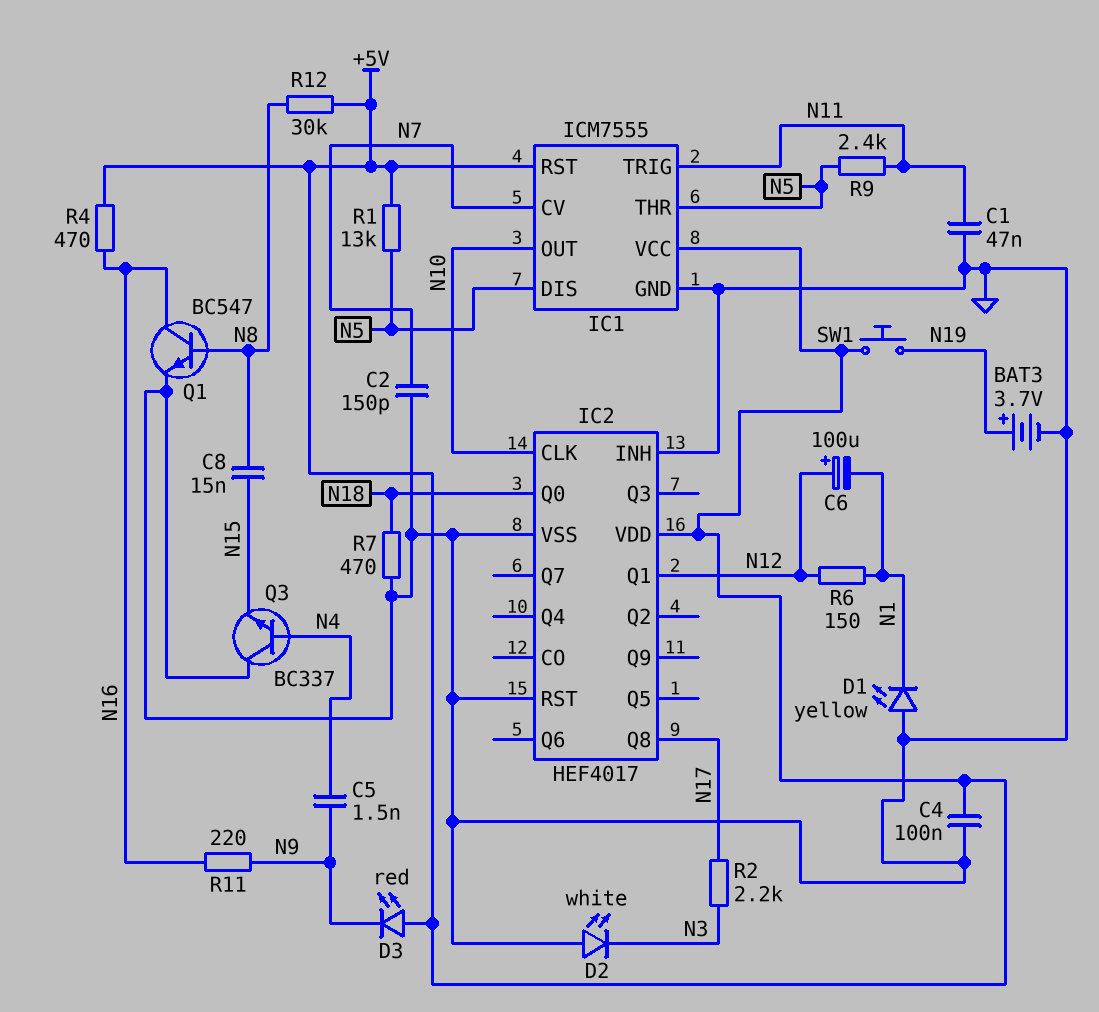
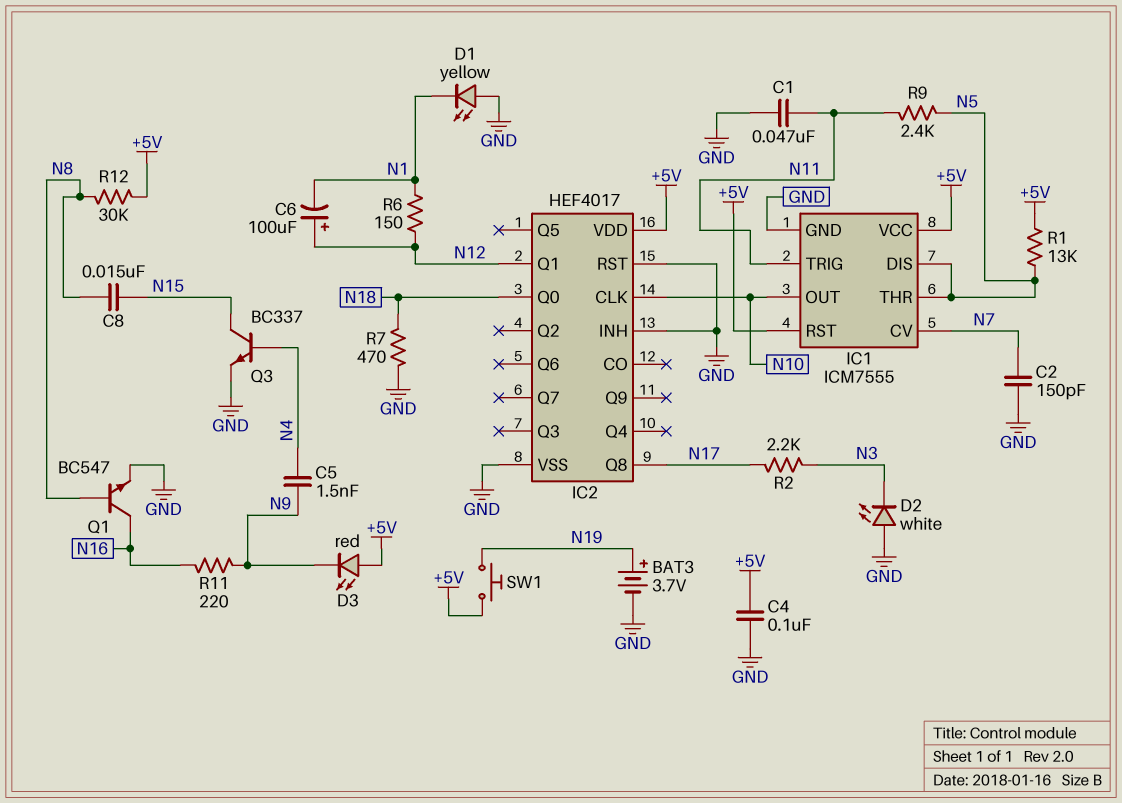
Q3: NPN BC337 (B N4, C GND, E N15) -> NPN BC337 (B N4, C N15, E GND)
R4: 470 (+5V, N16) -> none

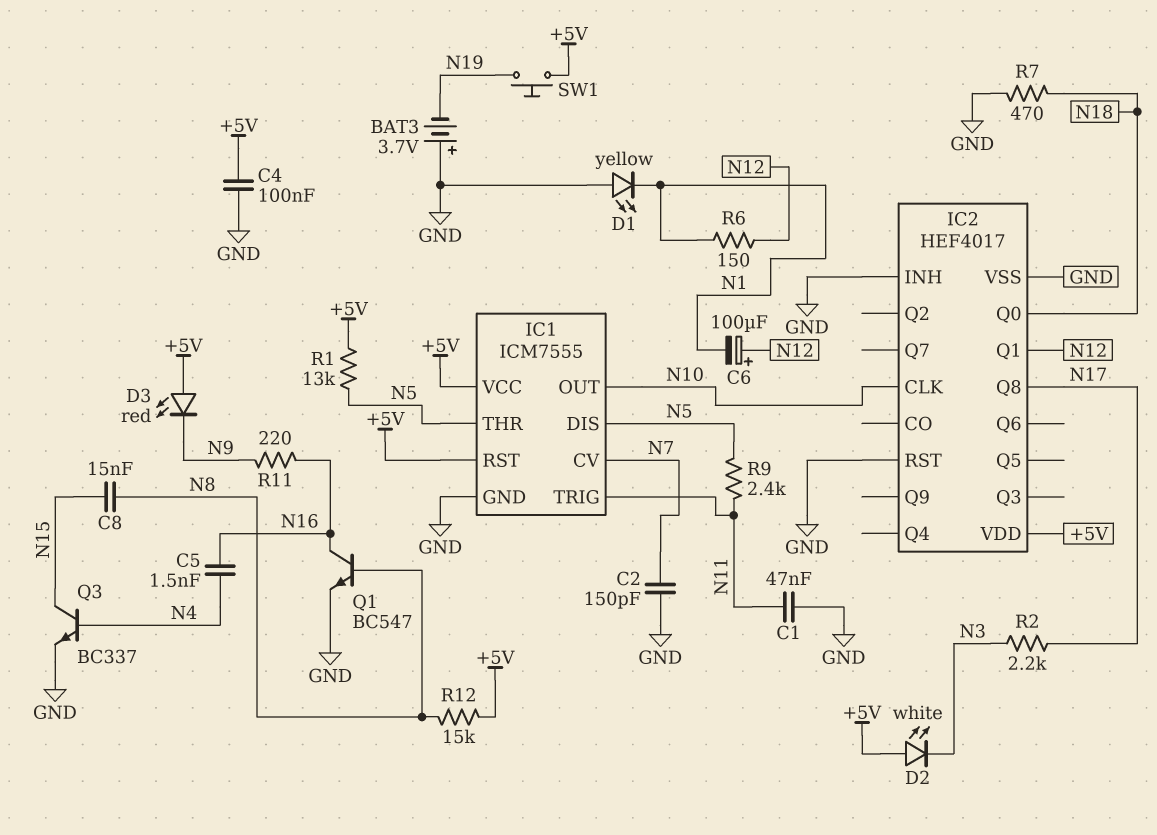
BAT3: 3.7V (plus N19, minus GND) -> 3.7V (plus GND, minus N19)
C5: 1.5nF (N4, N9) -> 1.5nF (N4, N16)
D2: LED white (A GND, K N3) -> LED white (A +5V, K N3)
R12: 30k (+5V, N8) -> 15k (+5V, N8)

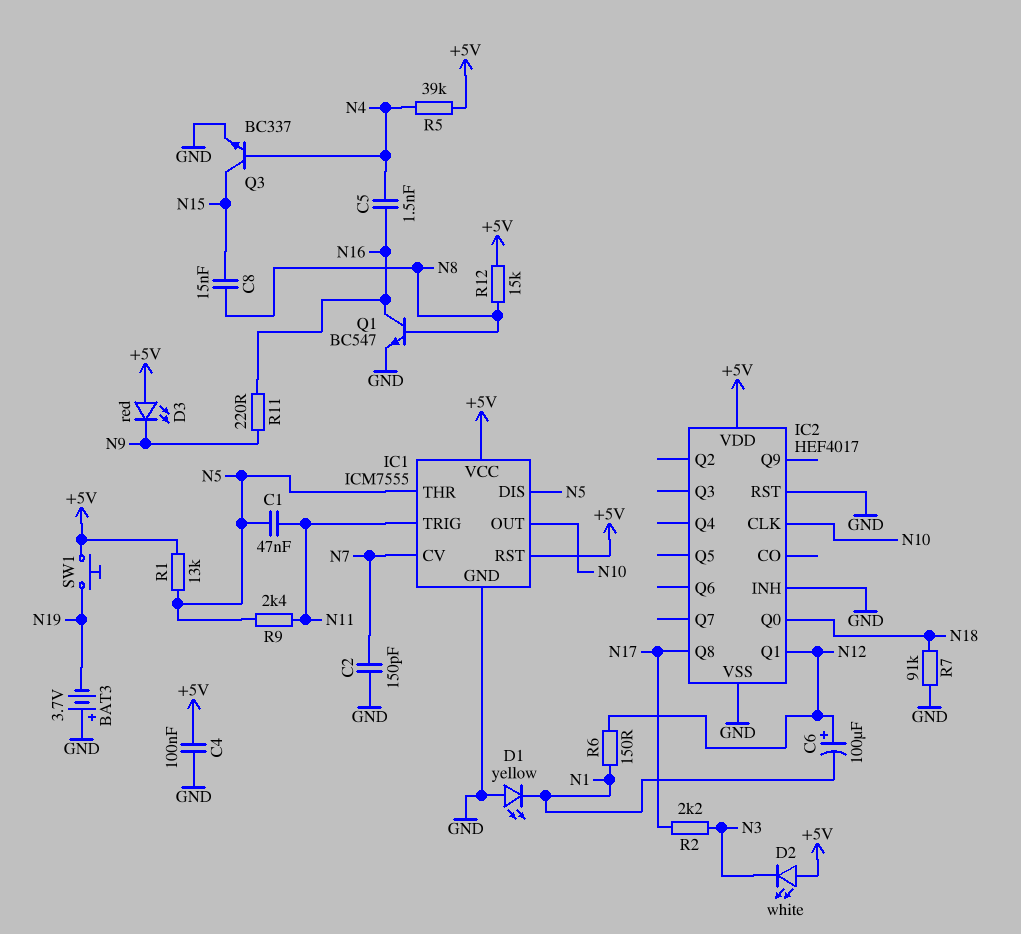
C1: 47nF (GND, N11) -> 47nF (N5, N11)
R5: none -> 39k (+5V, N4)
R7: 470 (GND, N18) -> 91k (GND, N18)

